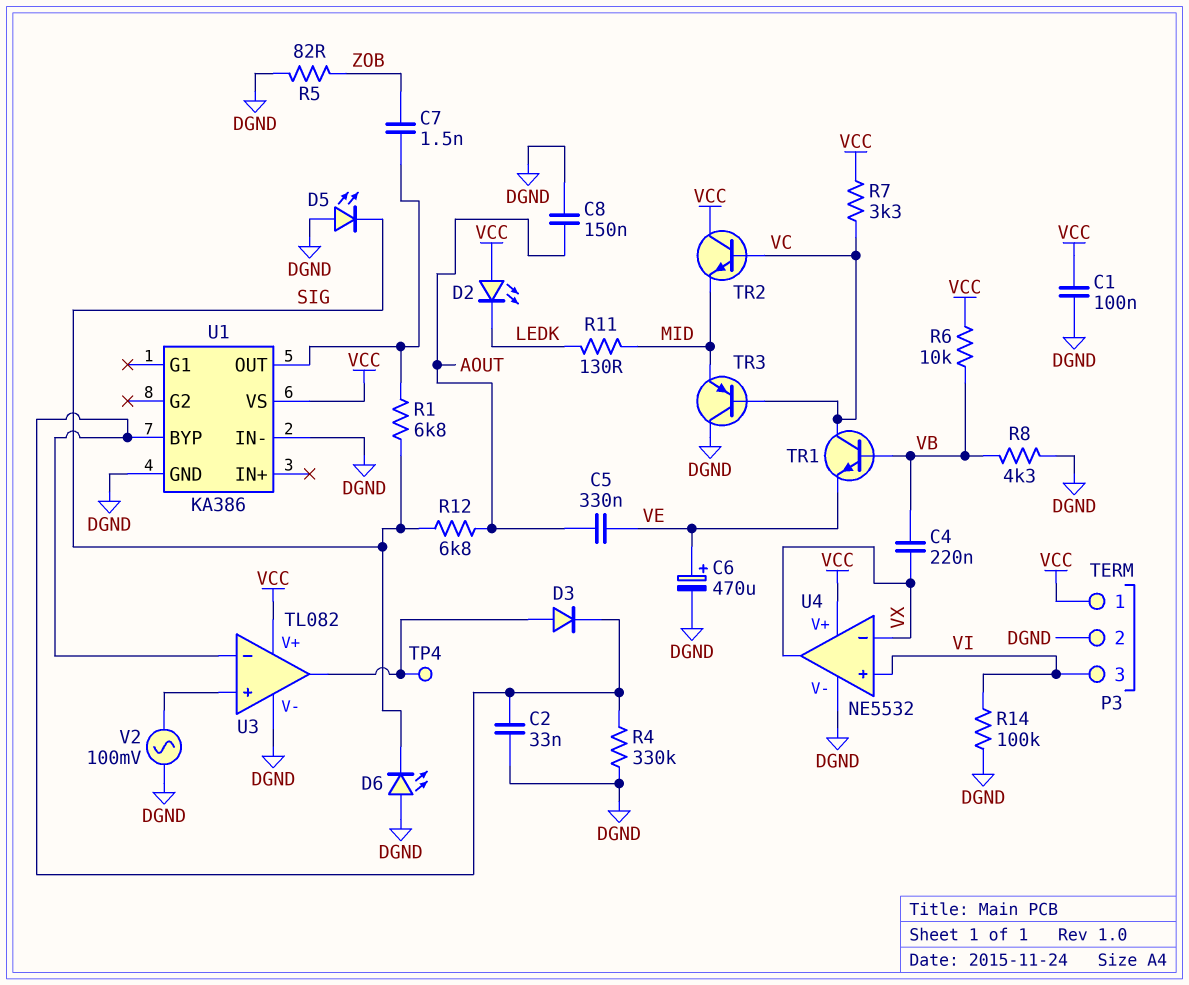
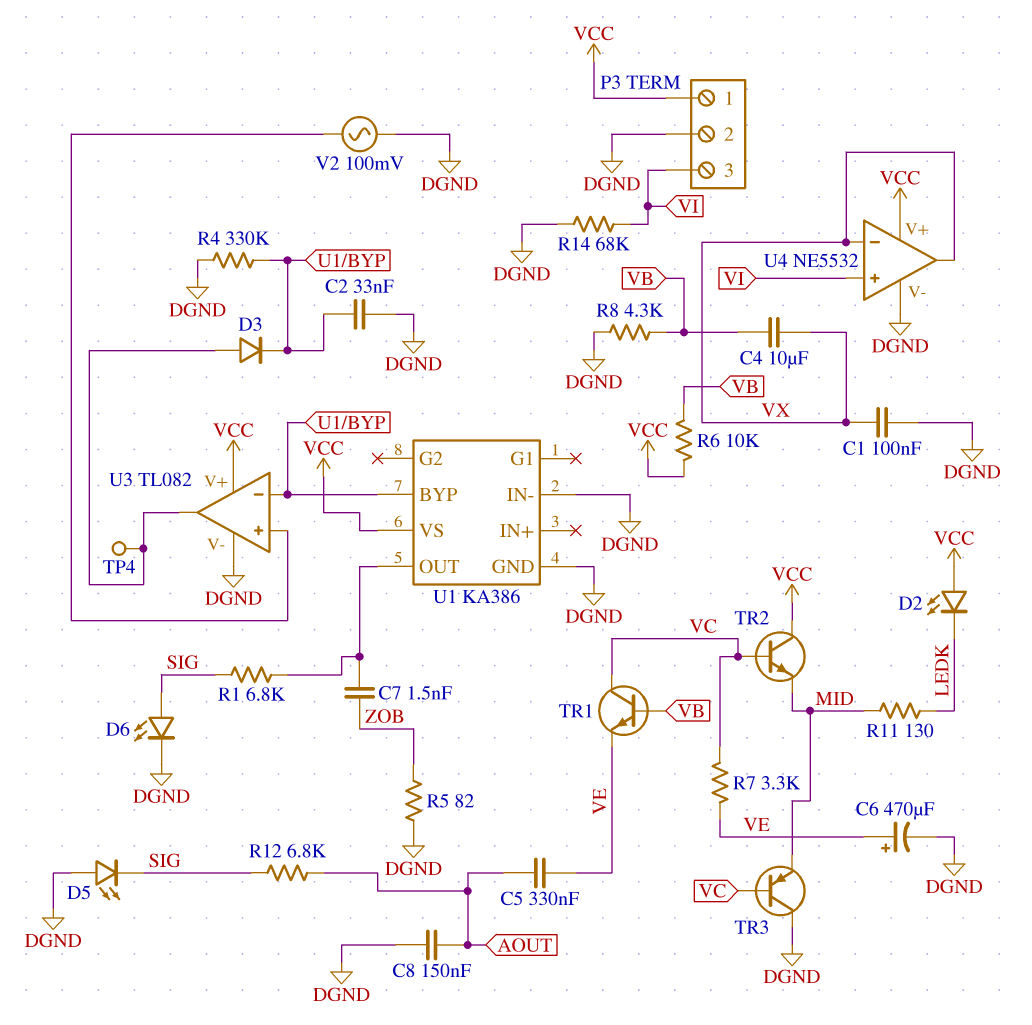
C1: 100nF (DGND, VCC) -> 100nF (DGND, VX)
C4: 220nF (VB, VX) -> 10uF (VB, VX)
D6: LED (A DGND, K SIG) -> LED (A SIG, K DGND)
R7: 3.3k (VC, VCC) -> 3.3k (VC, VE)
R14: 100k (DGND, VI) -> 68k (DGND, VI)

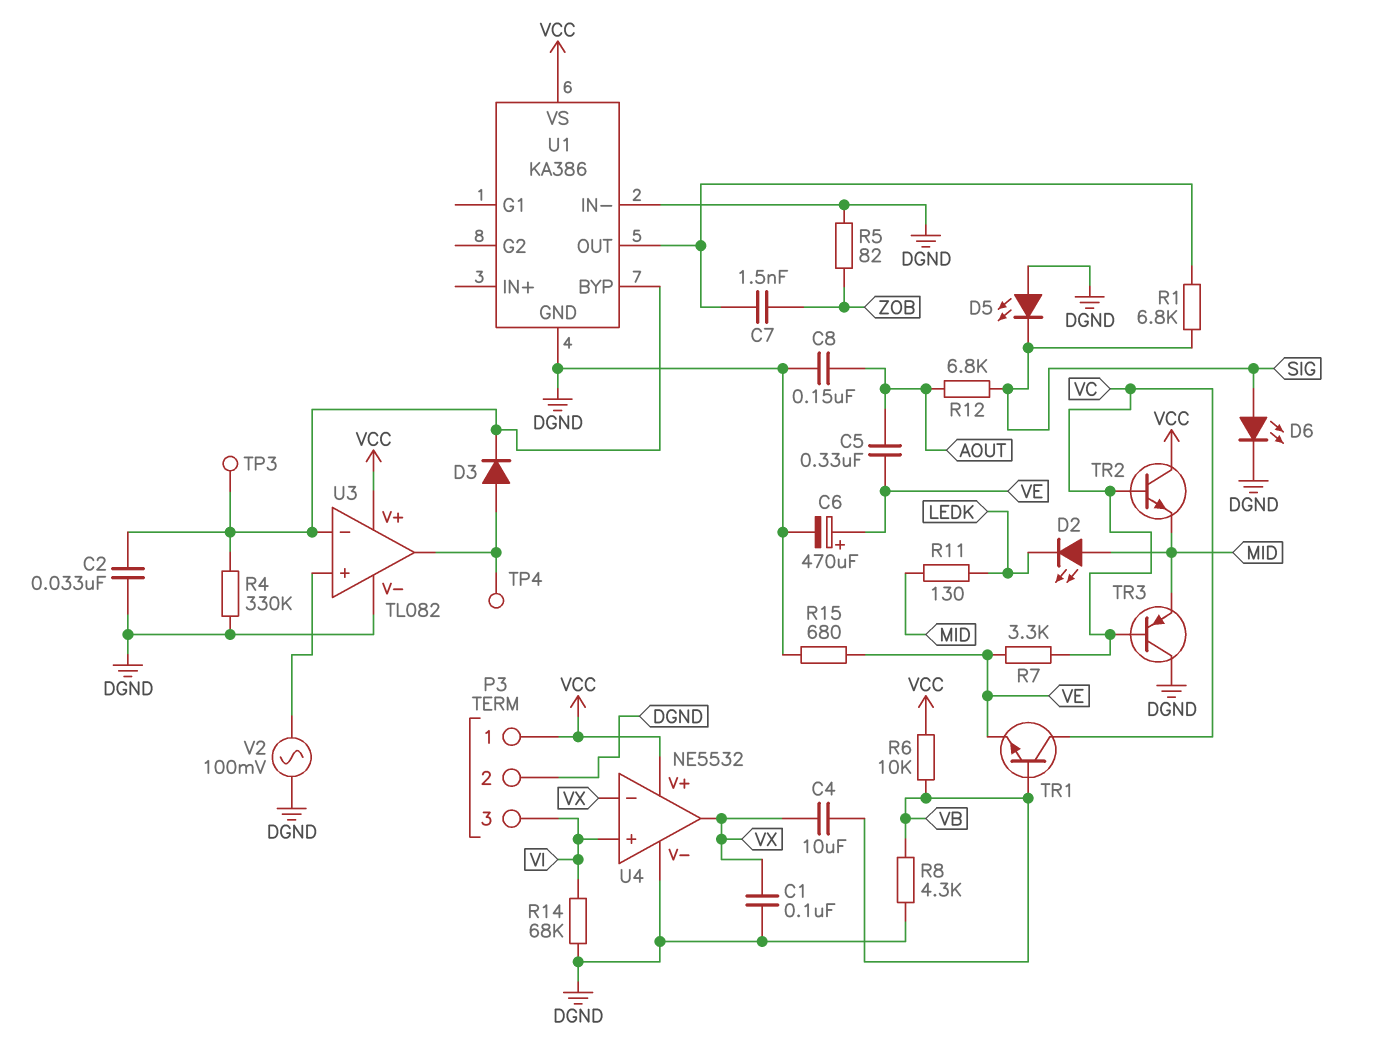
D2: LED (A VCC, K LEDK) -> LED (A MID, K LEDK)
R15: none -> 680 (DGND, VE)
TP3: none -> test point (U1/BYP)

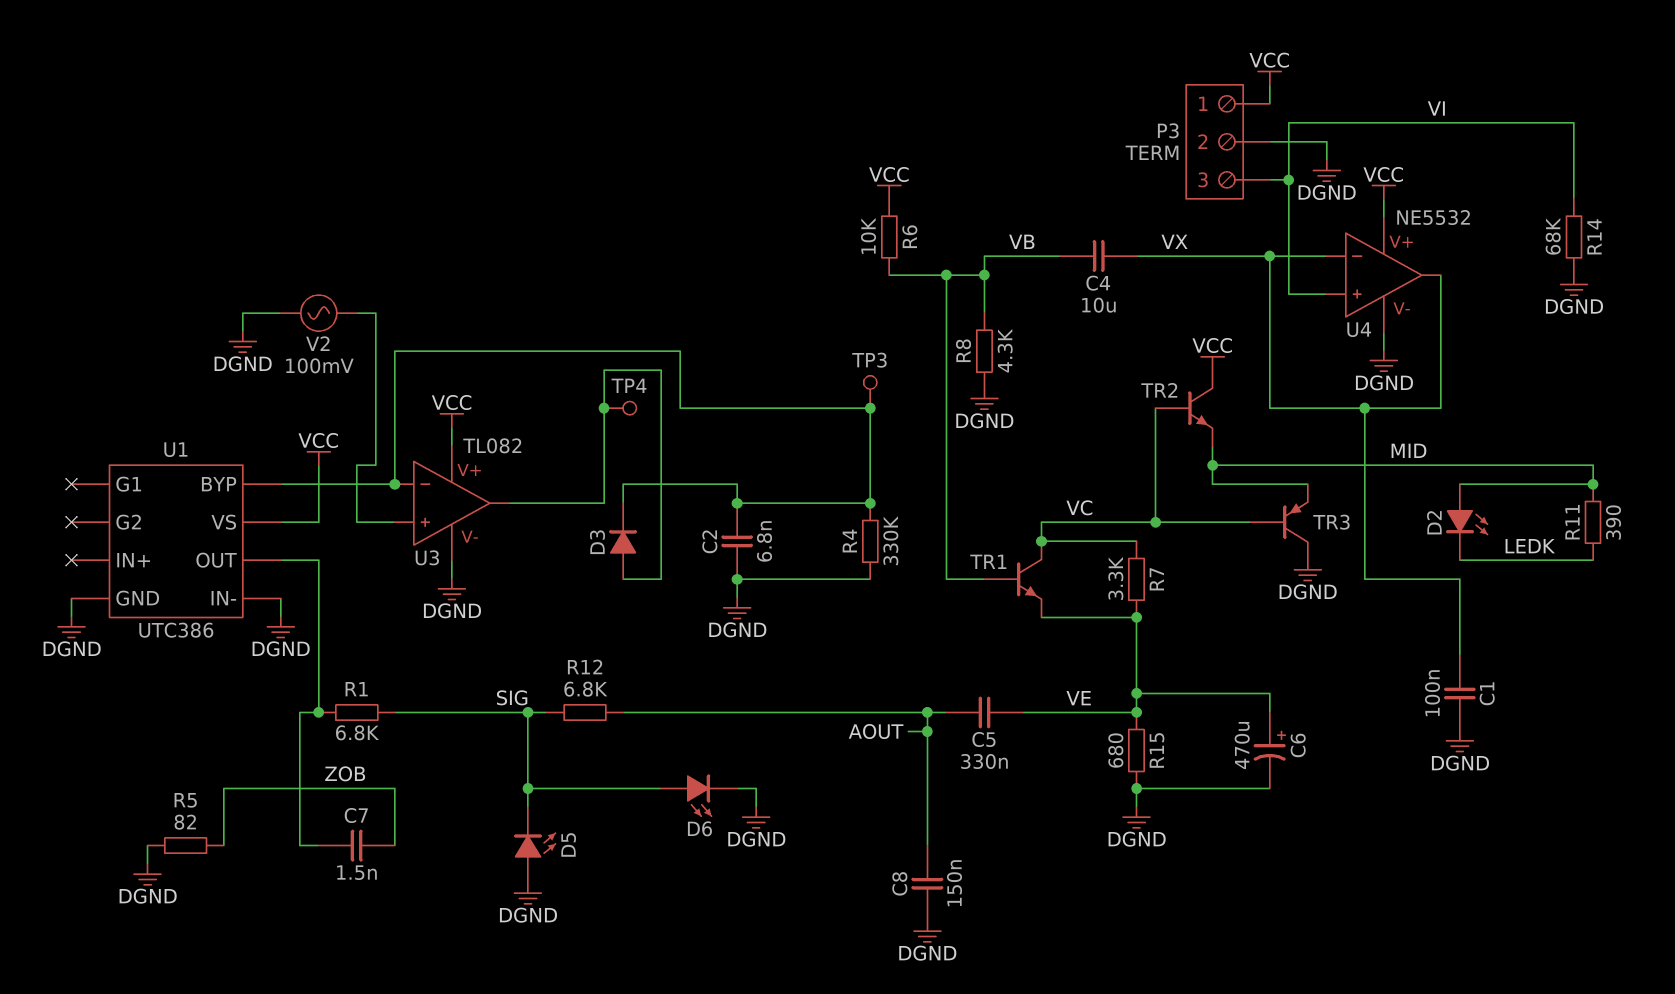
C2: 33nF (DGND, U1/BYP) -> 6.8nF (DGND, U1/BYP)
R11: 130 (LEDK, MID) -> 390 (LEDK, MID)
U1: KA386 -> UTC386

